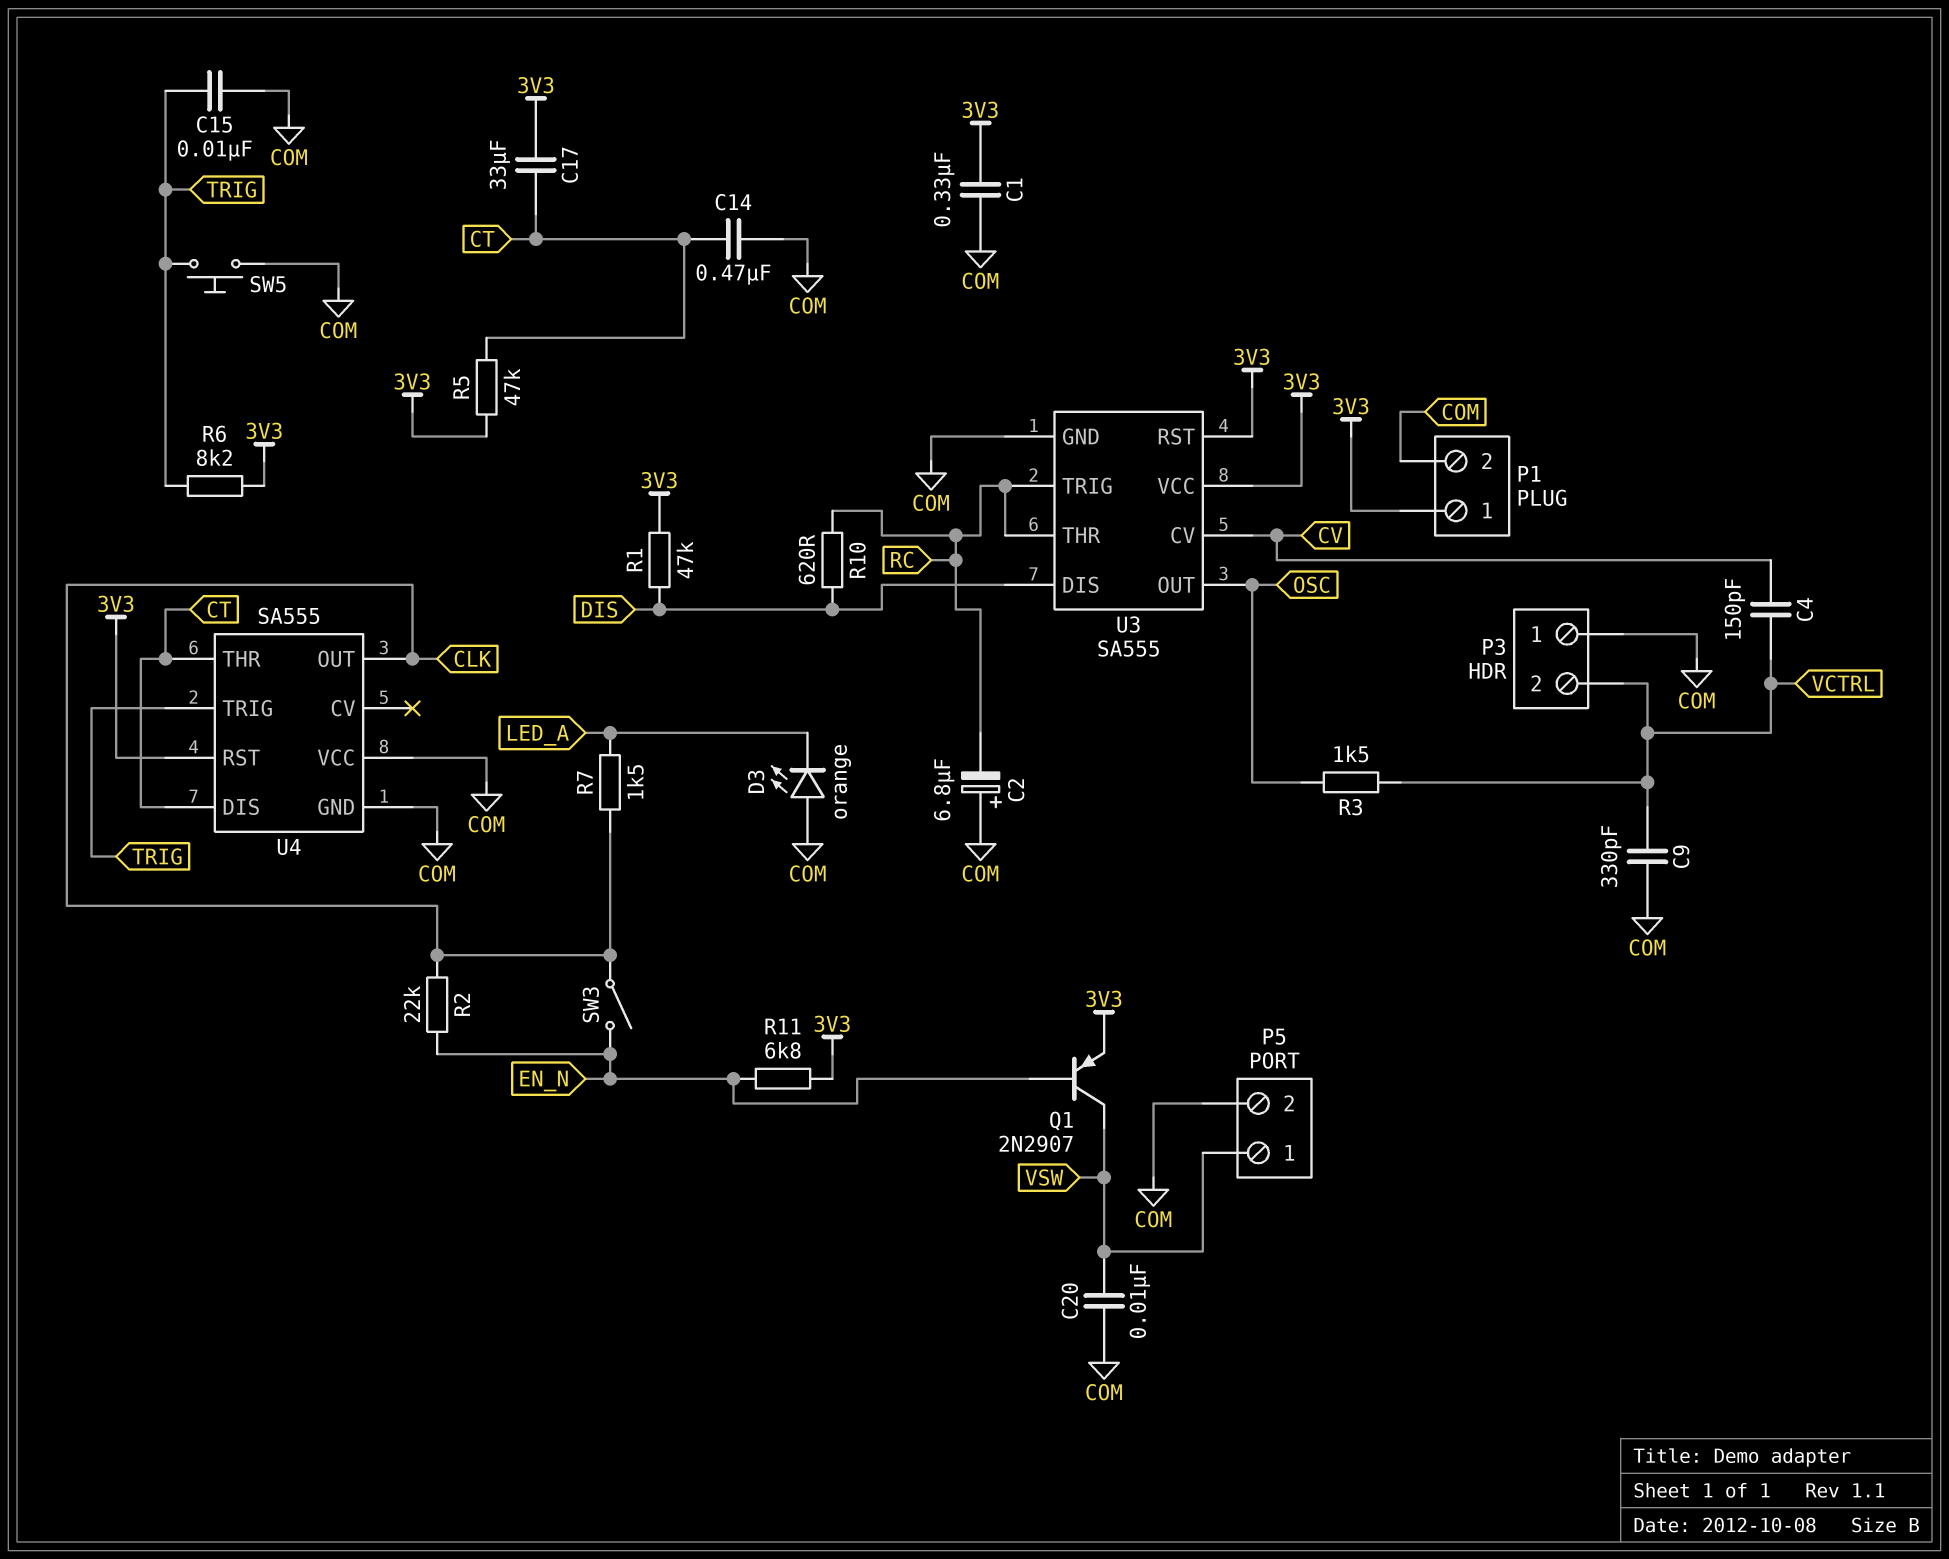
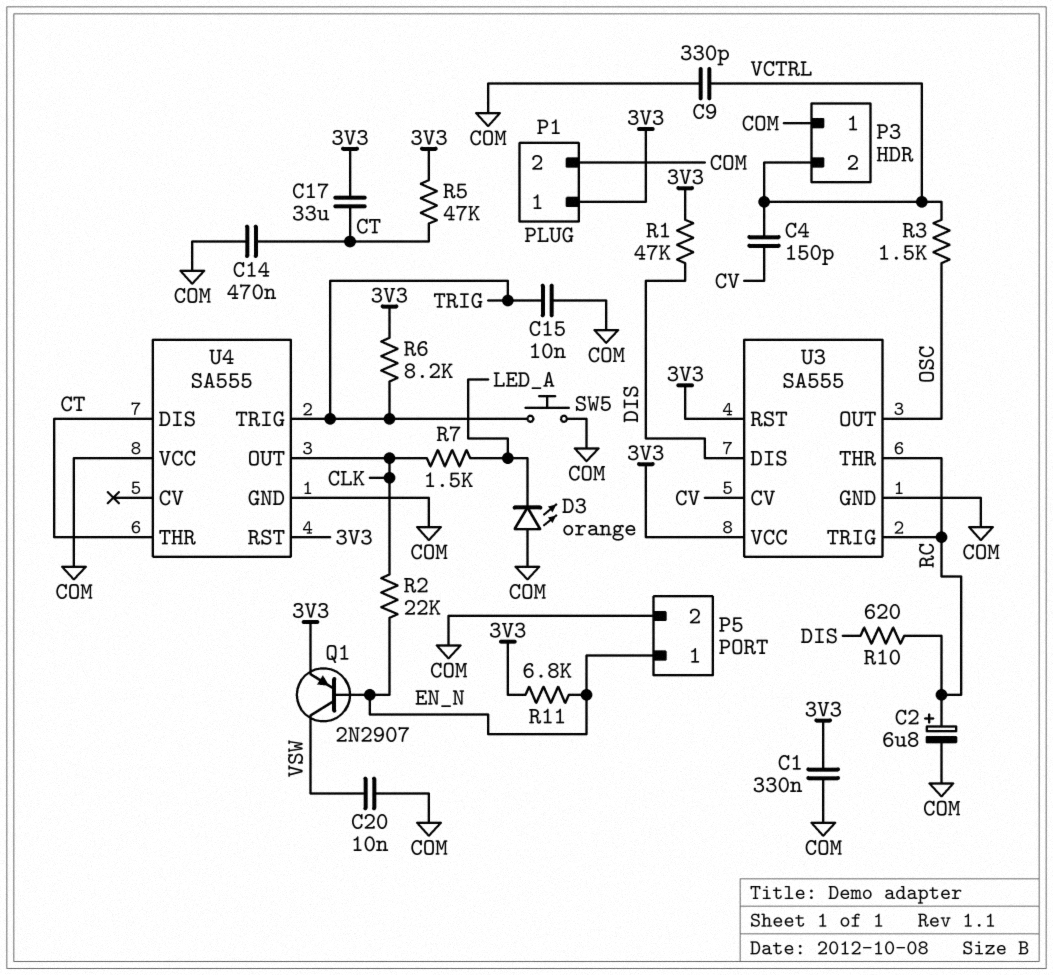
C2: 6.8uF (plus COM, minus RC) -> 6.8uF (plus RC, minus COM)
P5 pin 1: VSW -> EN_N
SW3: switch (CLK, EN_N) -> none

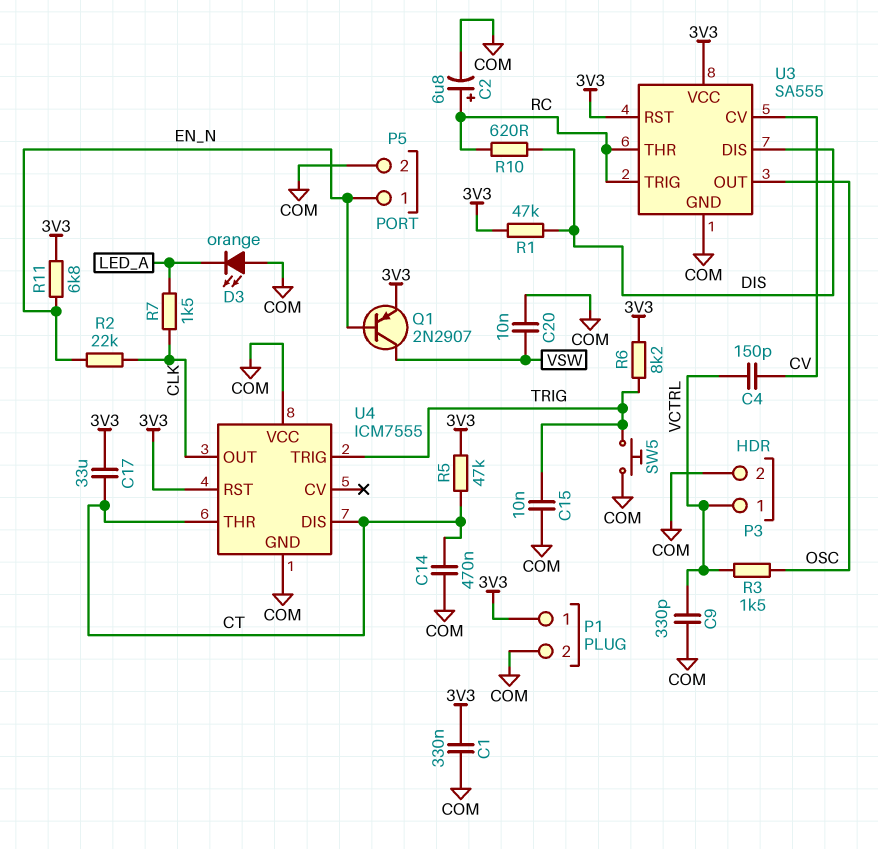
P3 pin 1: COM -> VCTRL
P3 pin 2: VCTRL -> COM
U4: SA555 -> ICM7555

